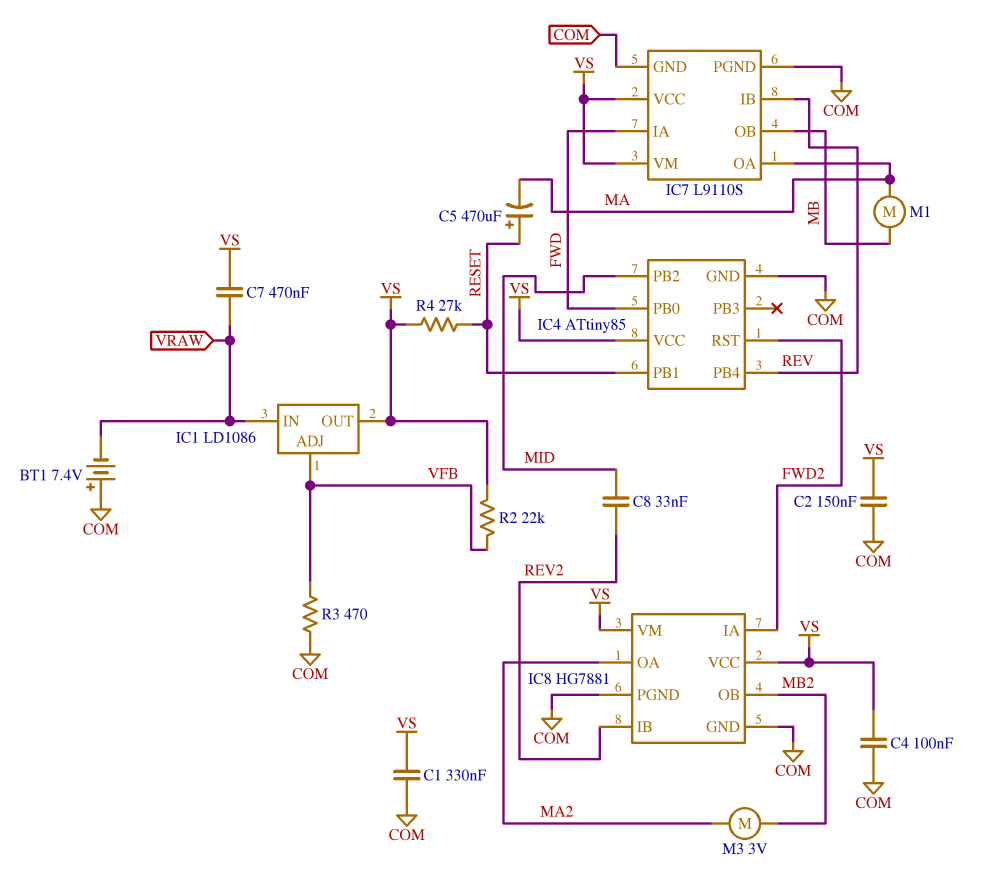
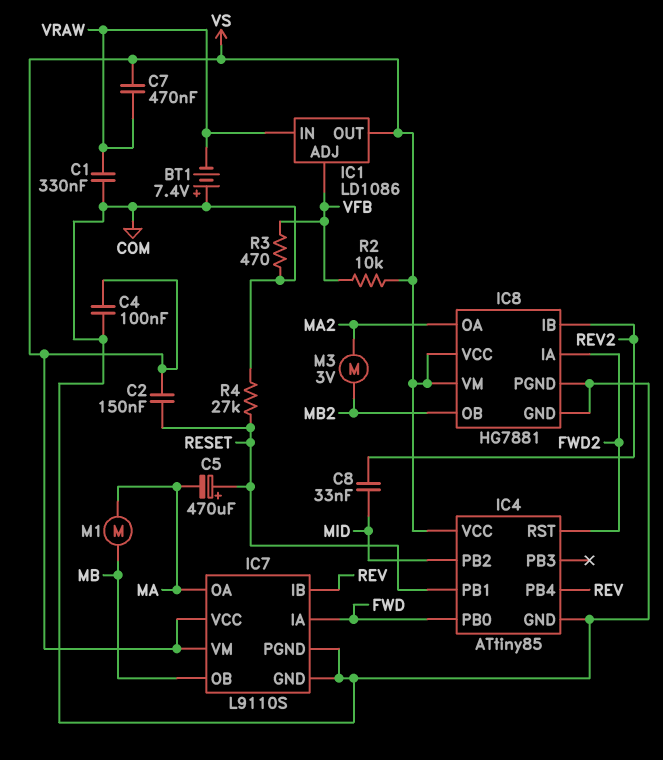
C1: 330nF (COM, VS) -> 330nF (COM, VRAW)
C2: 150nF (COM, VS) -> 150nF (RESET, VS)
R2: 22k (VFB, VS) -> 10k (VFB, VS)
R4: 27k (RESET, VS) -> 27k (COM, RESET)

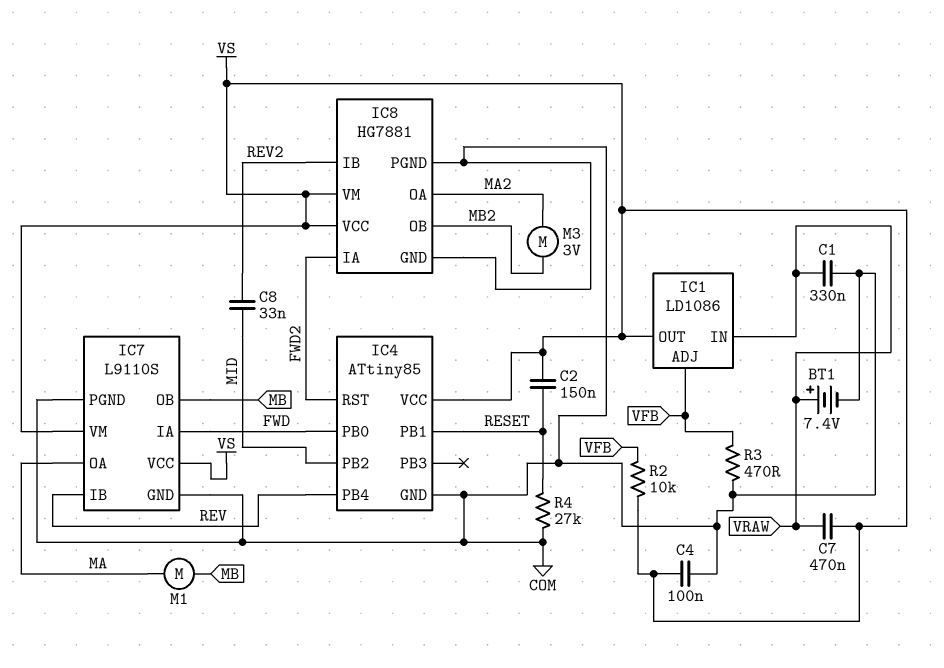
BT1: 7.4V (plus COM, minus VRAW) -> 7.4V (plus VRAW, minus COM)
C5: 470uF (plus RESET, minus MA) -> none

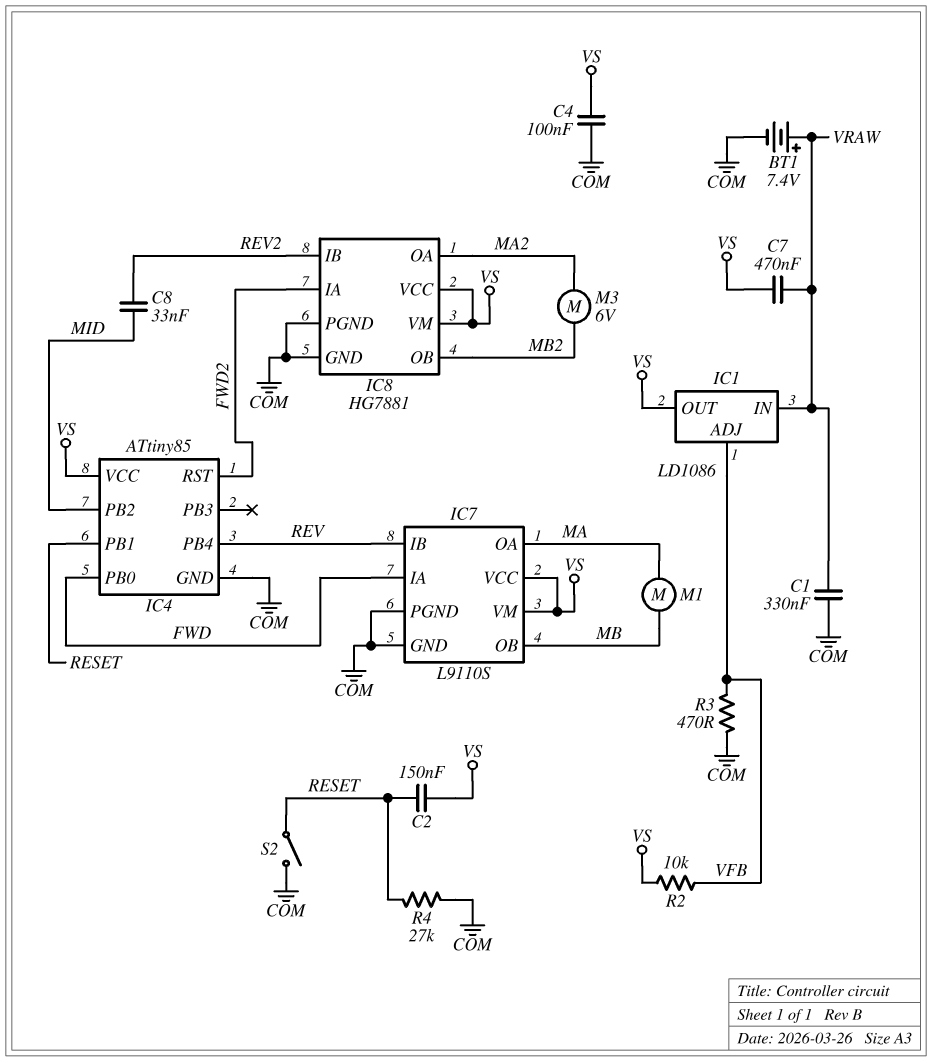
M3: motor 3V (MA2, MB2) -> motor 6V (MA2, MB2)
S2: none -> switch (COM, RESET)

